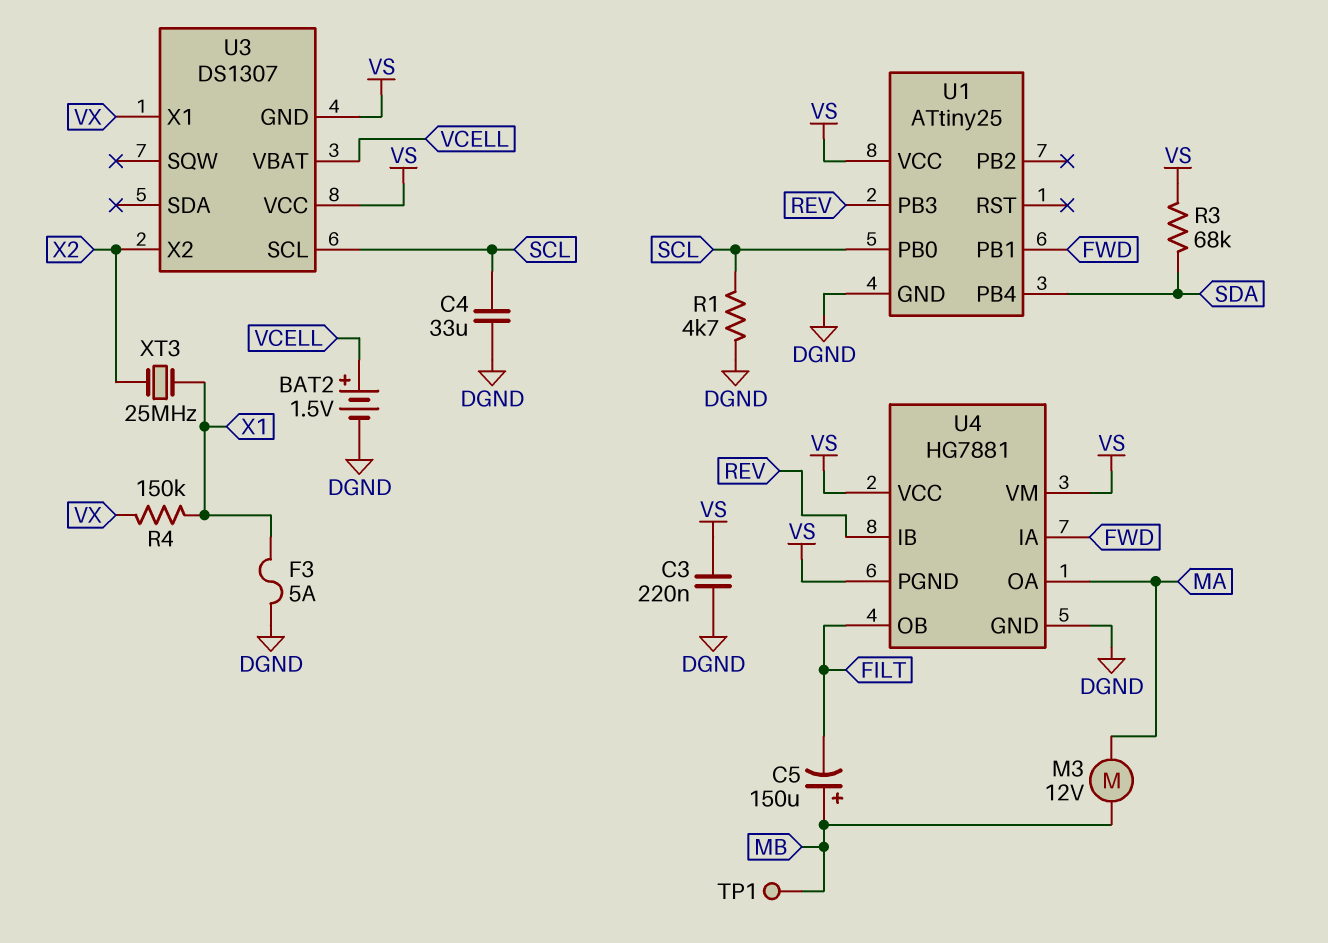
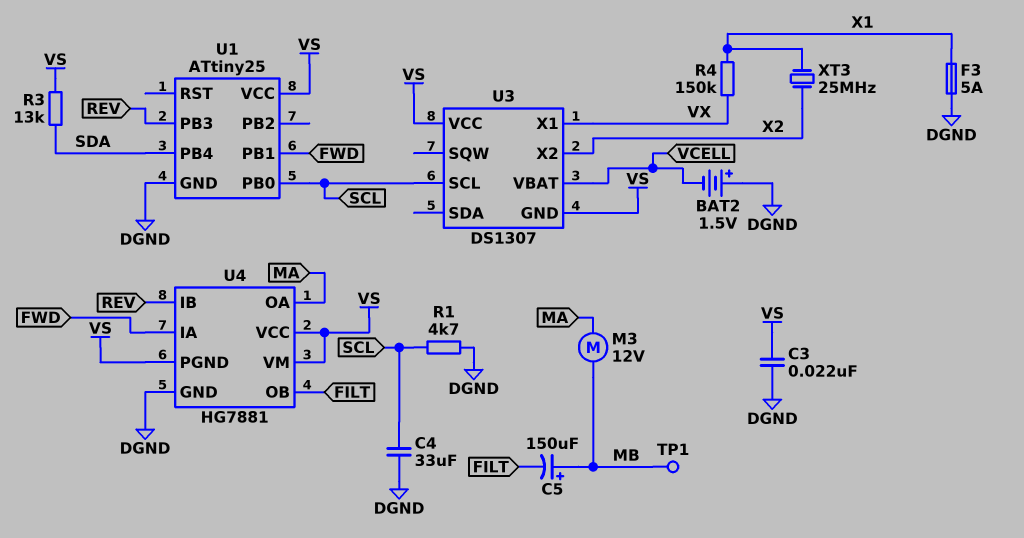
BAT2: 1.5V (plus VCELL, minus DGND) -> 1.5V (plus DGND, minus VCELL)
C3: 220nF (DGND, VS) -> 22nF (DGND, VS)
R3: 68k (SDA, VS) -> 13k (SDA, VS)

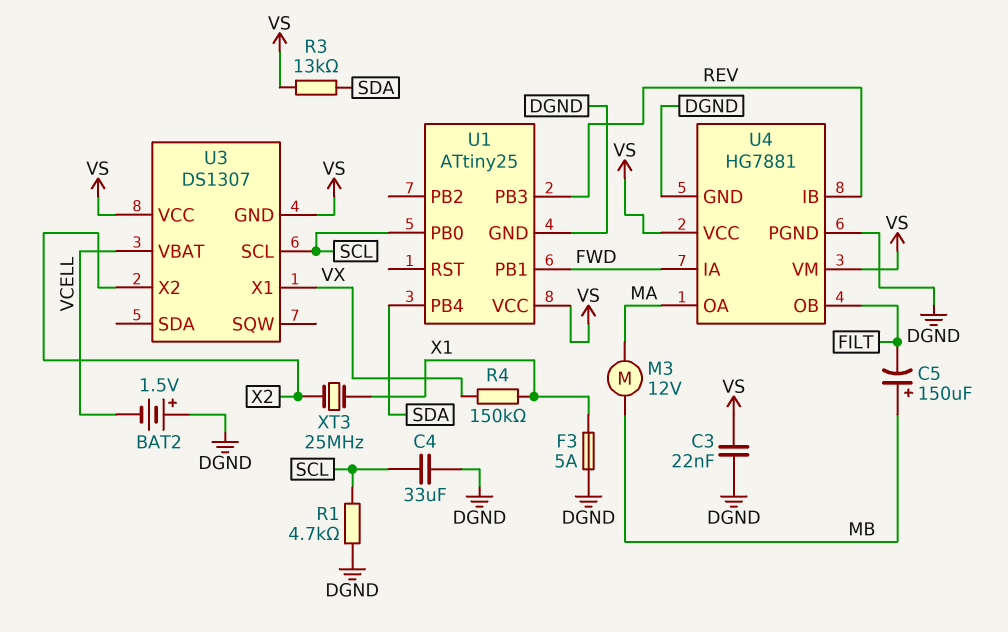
TP1: test point (MB) -> none
U4 pin PGND: VS -> DGND

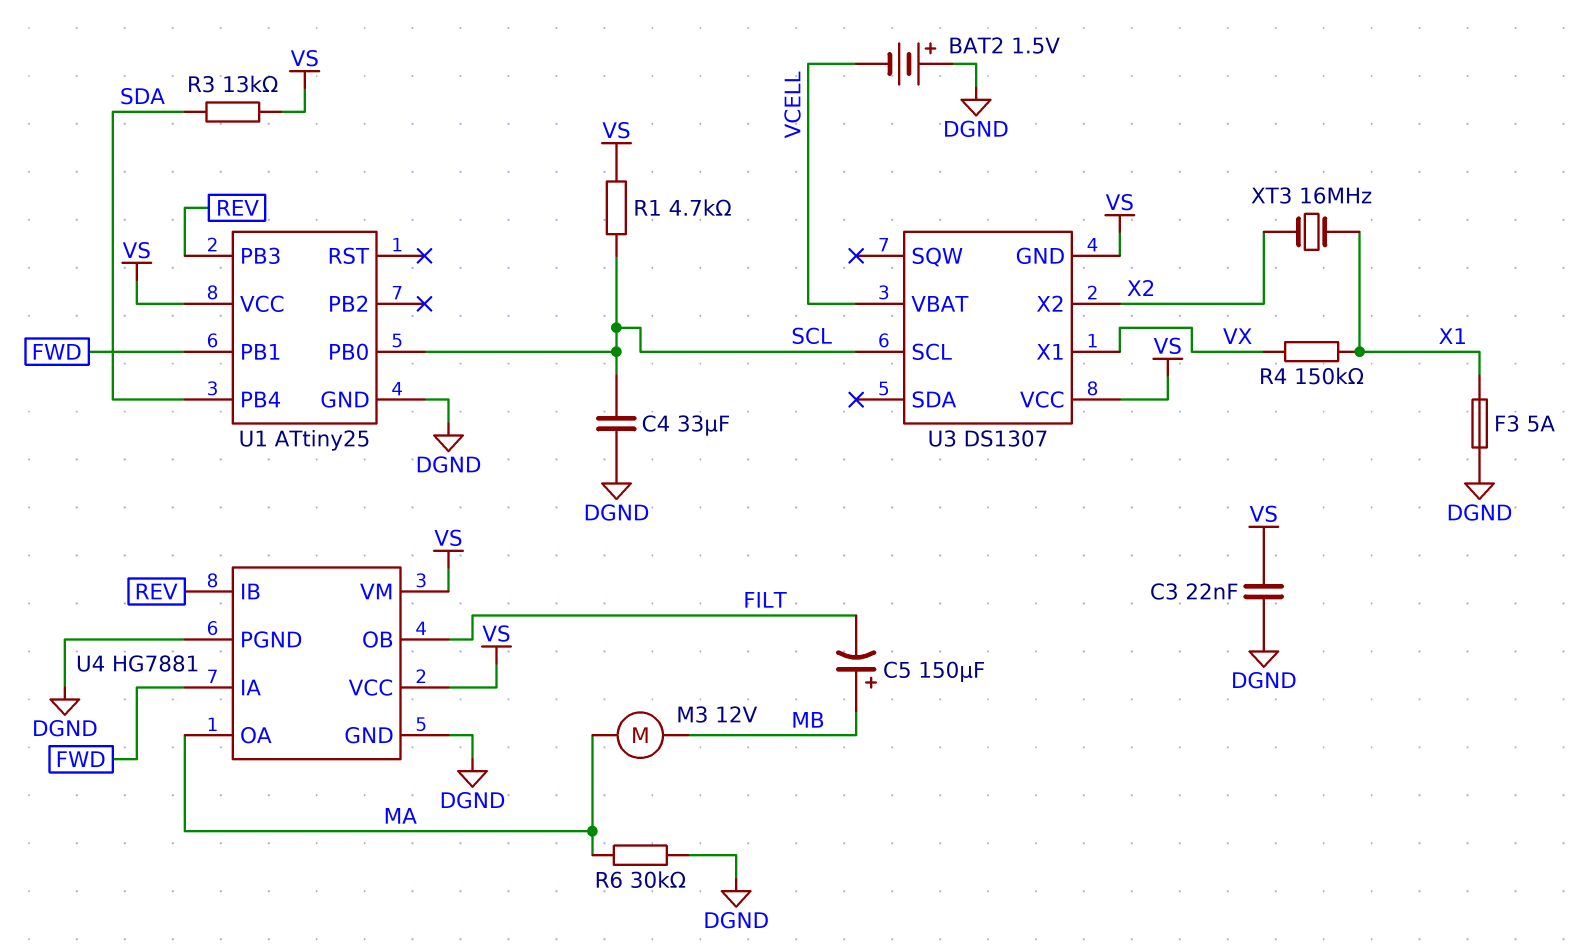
R1: 4.7k (DGND, SCL) -> 4.7k (SCL, VS)
R6: none -> 30k (DGND, MA)
XT3: 25MHz (X1, X2) -> 16MHz (X1, X2)

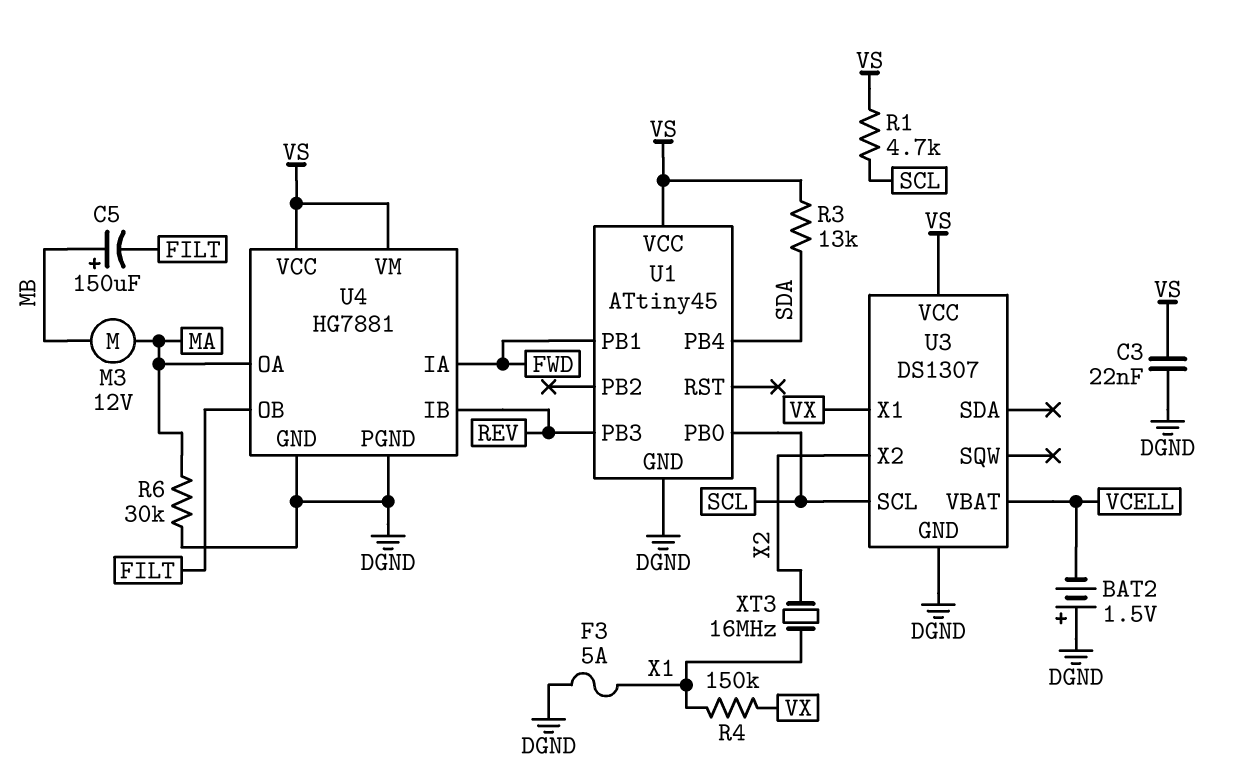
C4: 33uF (DGND, SCL) -> none
U1: ATtiny25 -> ATtiny45
U3 pin GND: VS -> DGND

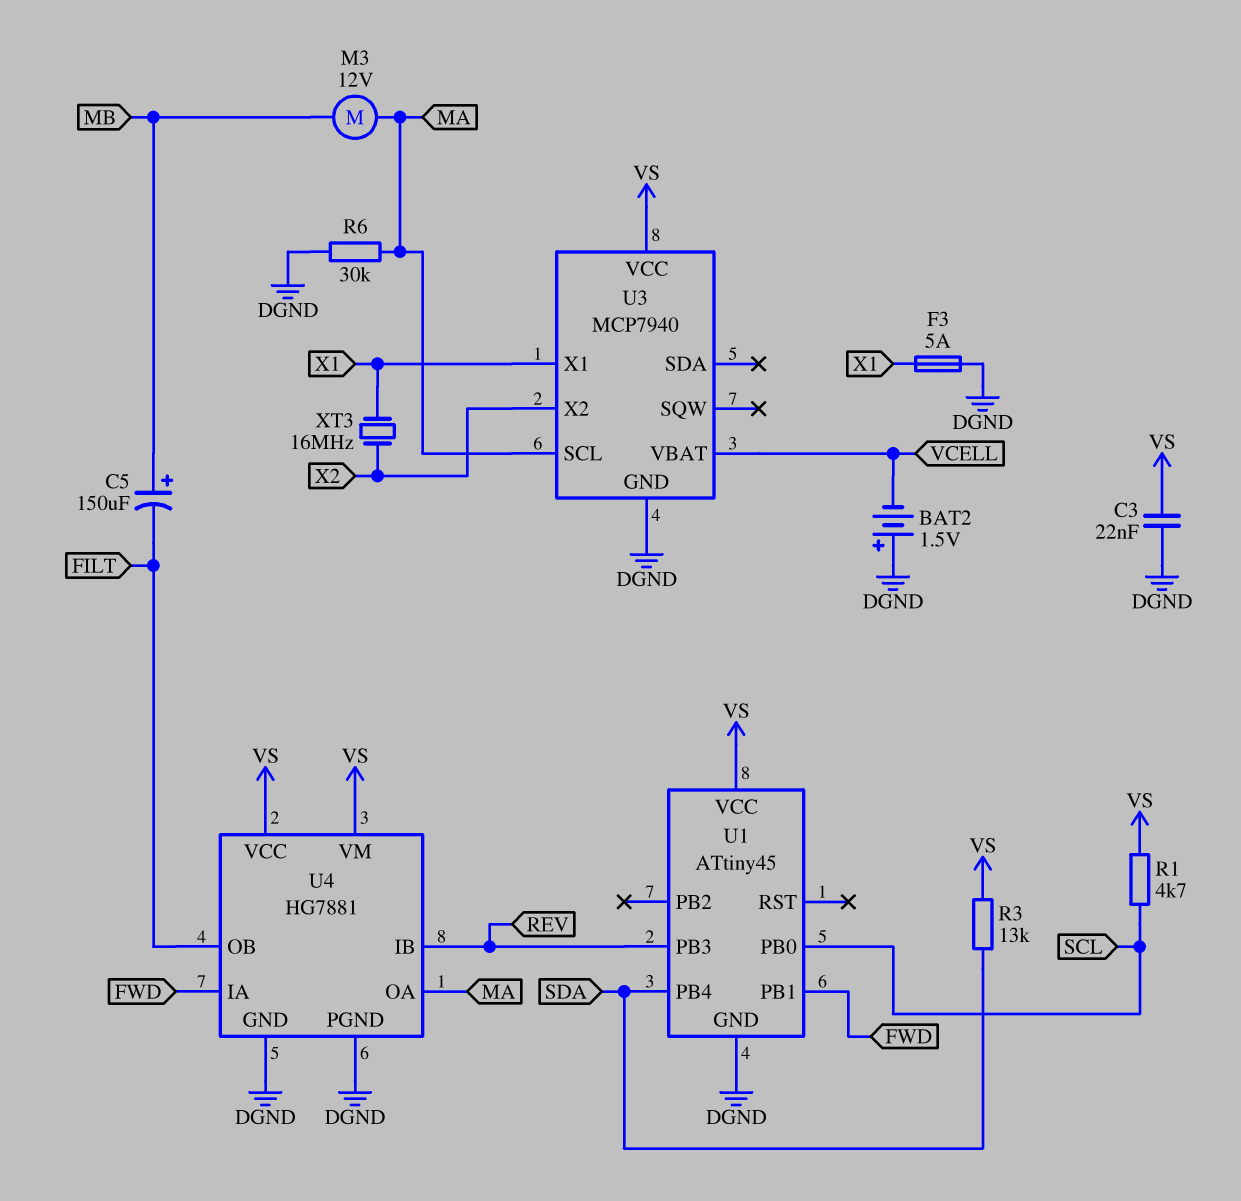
R4: 150k (VX, X1) -> none
U3: DS1307 -> MCP7940
U3 pin SCL: SCL -> MA
U3 pin X1: VX -> X1

